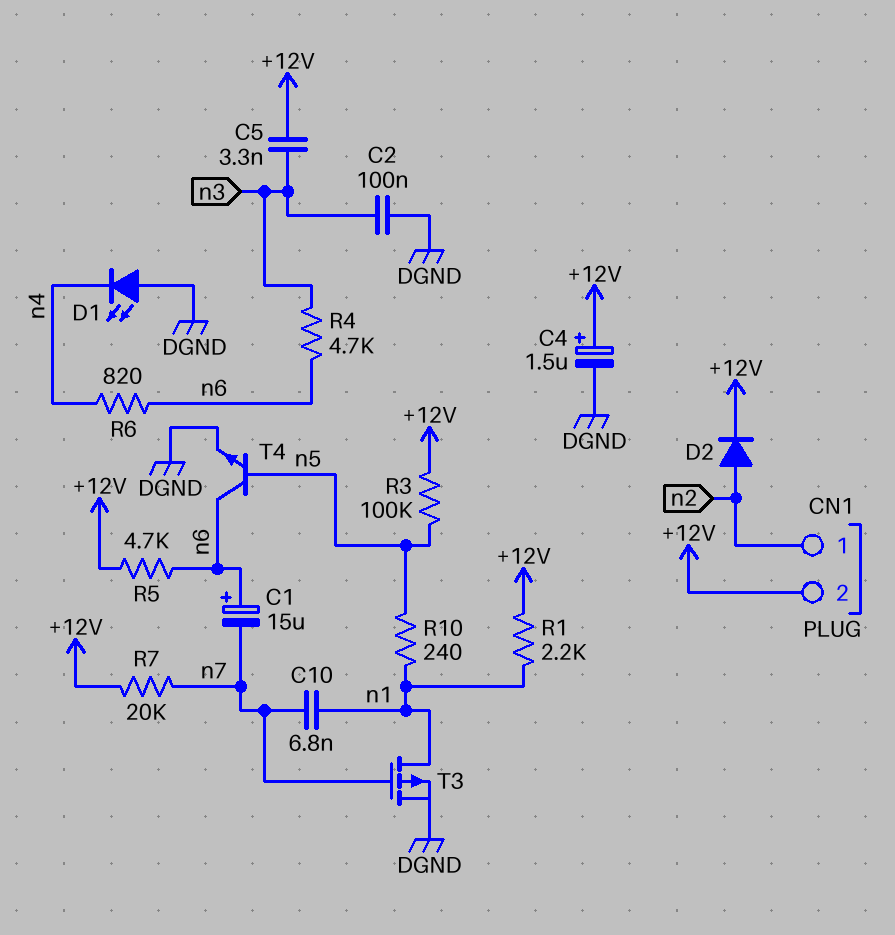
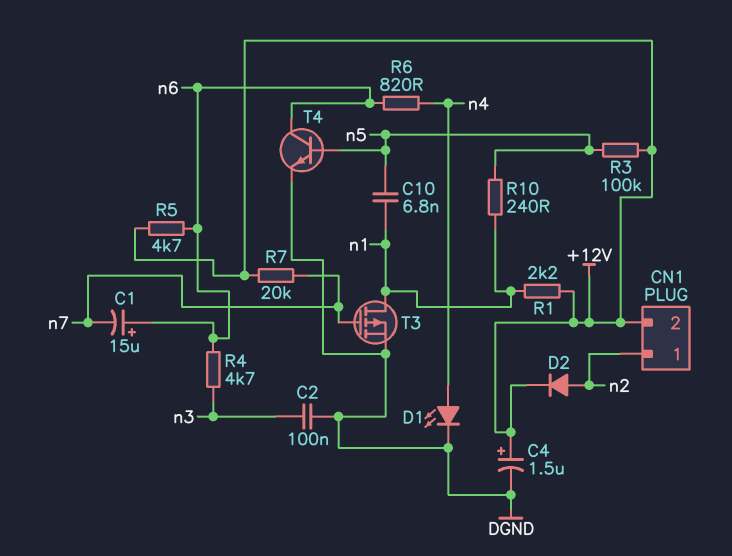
C5: 3.3nF (+12V, n3) -> none
C10: 6.8nF (n1, n7) -> 6.8nF (n1, n5)
D1: LED (A DGND, K n4) -> LED (A n4, K DGND)

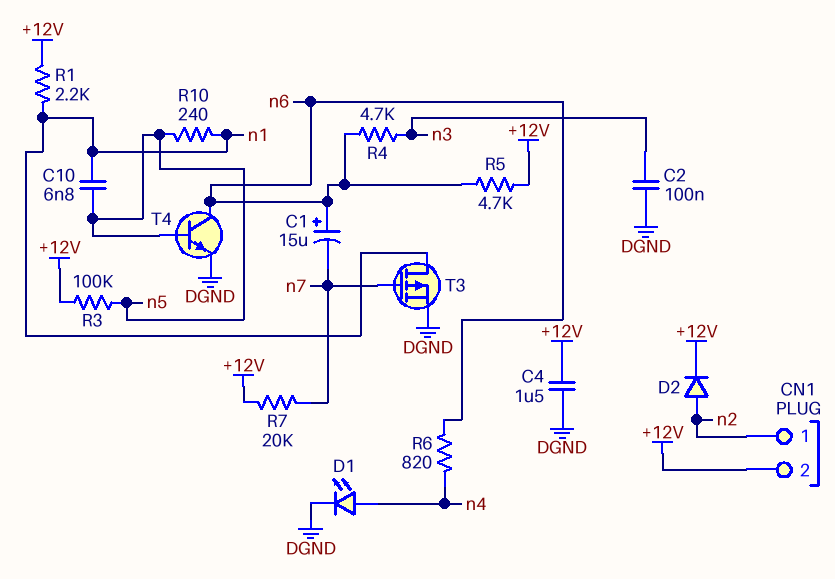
C4: 1.5uF (plus +12V, minus DGND) -> 1.5uF (+12V, DGND)

